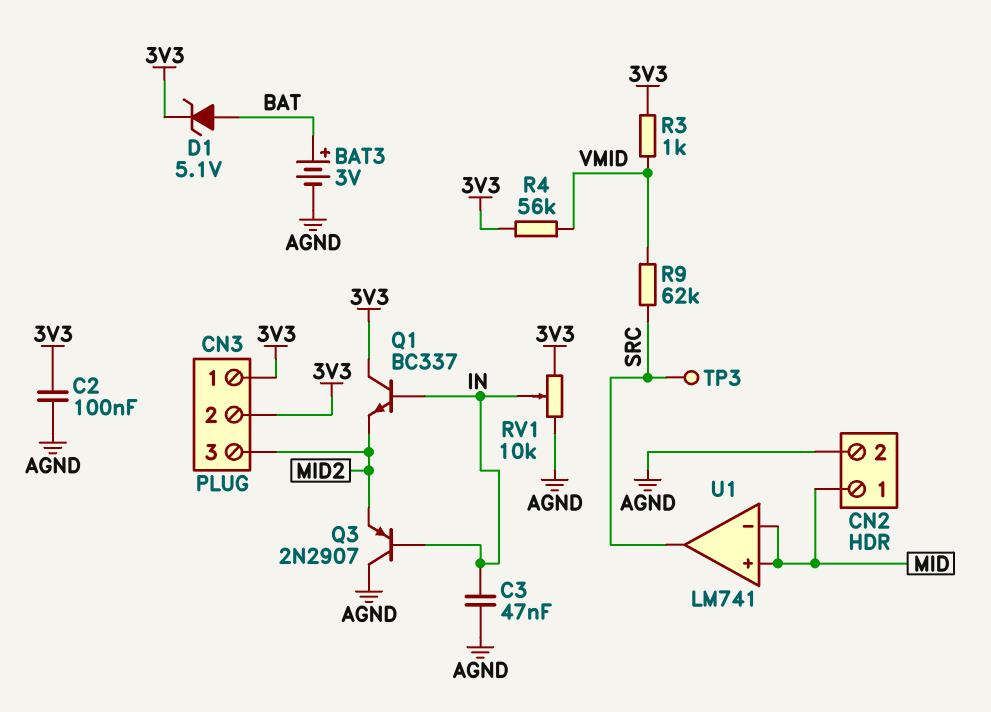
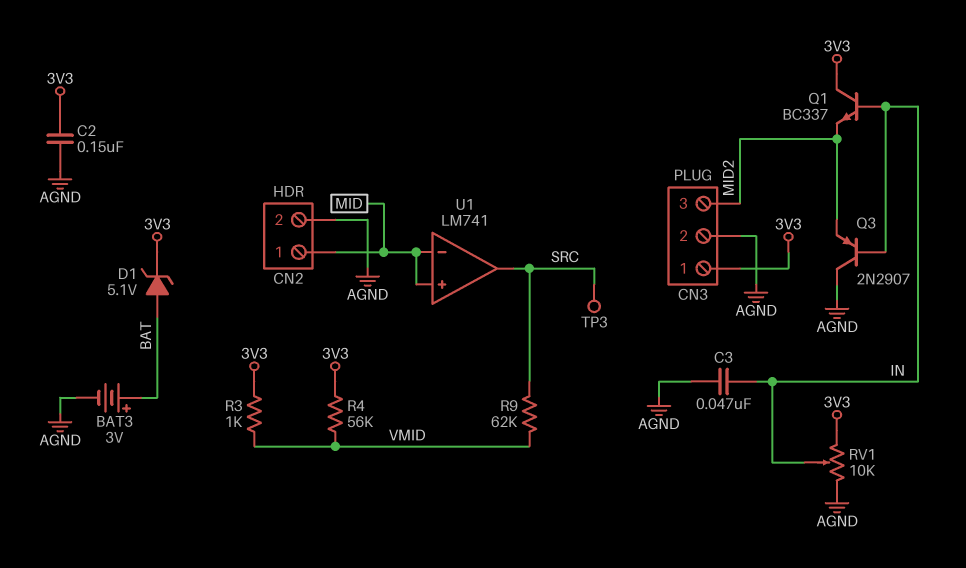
C2: 100nF (3V3, AGND) -> 150nF (3V3, AGND)
CN3 pin 2: 3V3 -> AGND

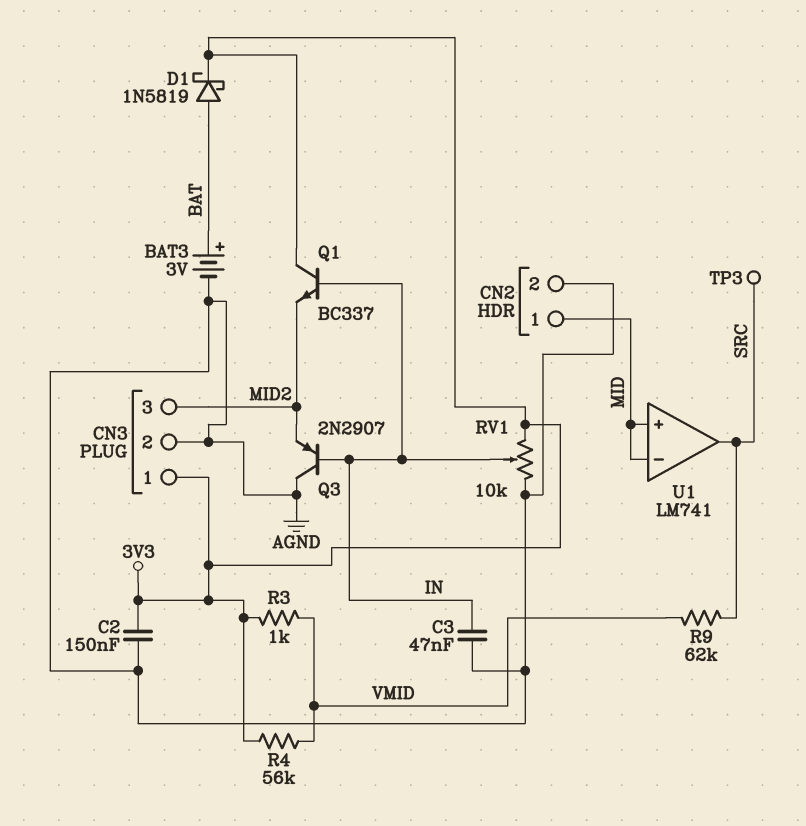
D1: zener 5.1V (A BAT, K 3V3) -> schottky 1N5819 (A BAT, K 3V3)

